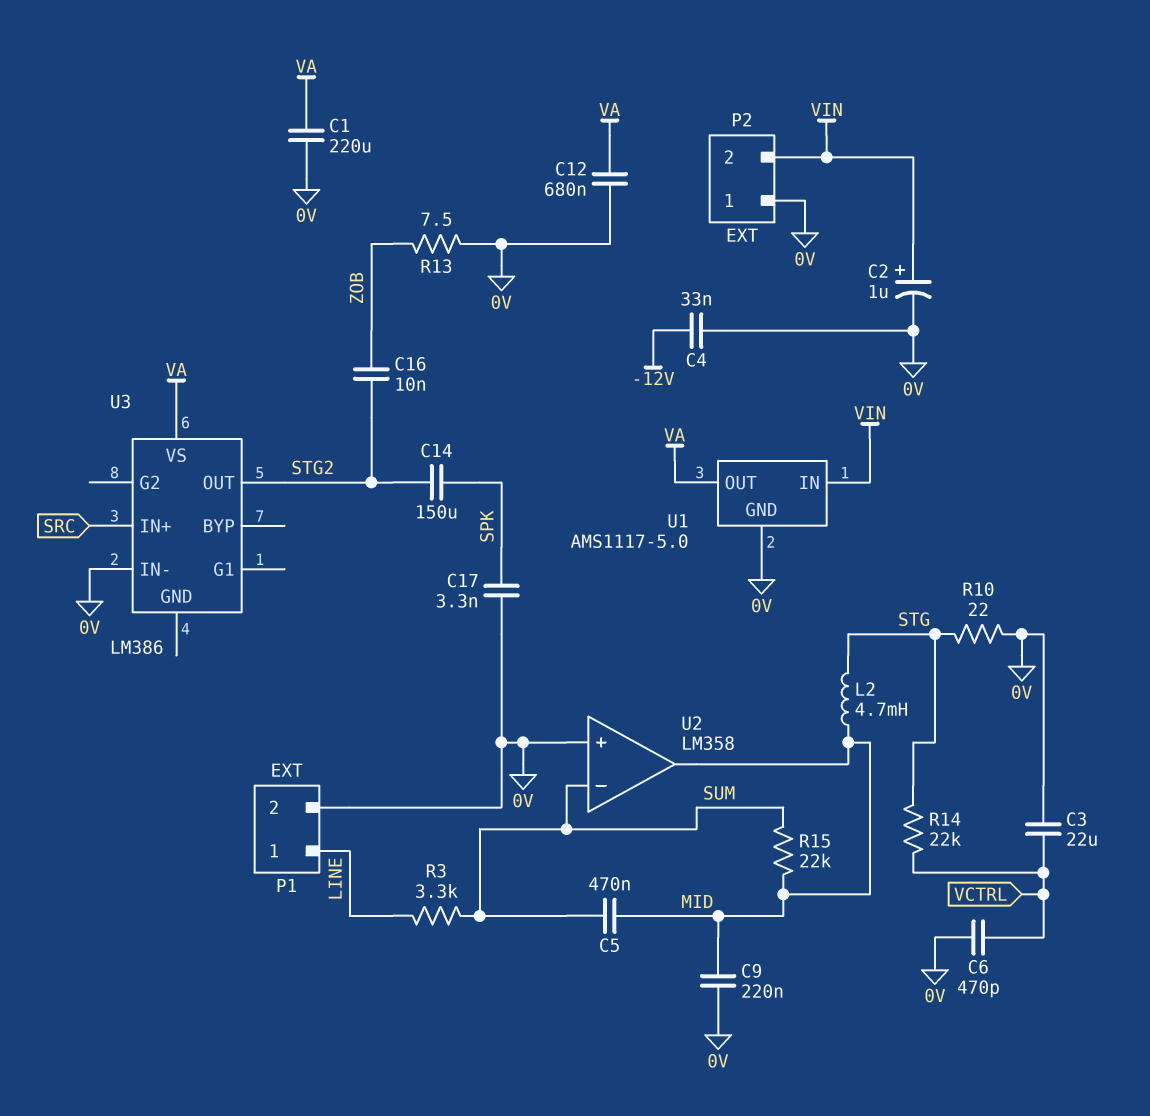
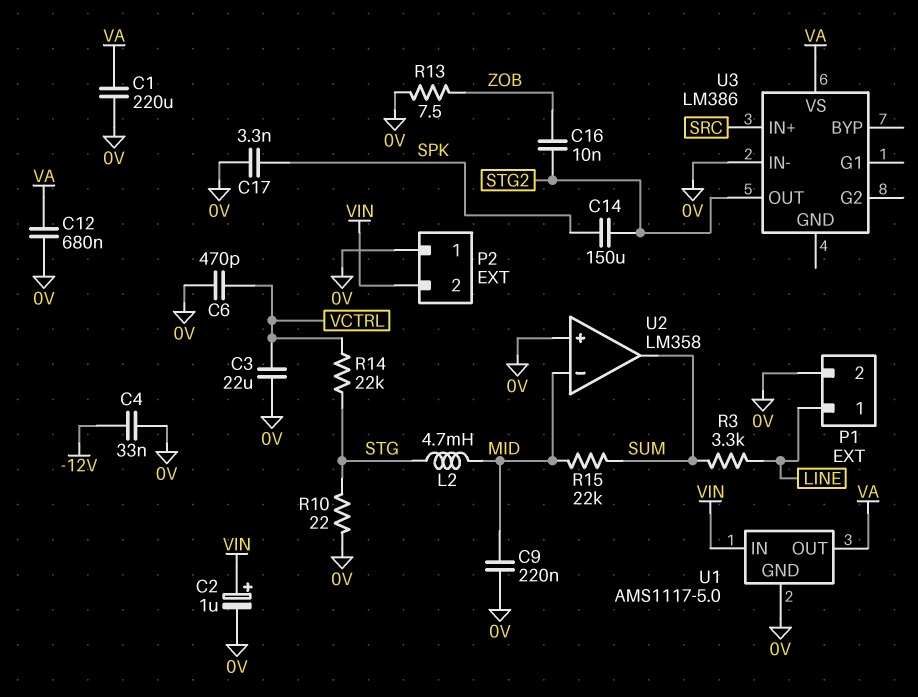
C5: 470nF (MID, SUM) -> none
U2 pin in-: SUM -> MID
U2 pin out: MID -> SUM

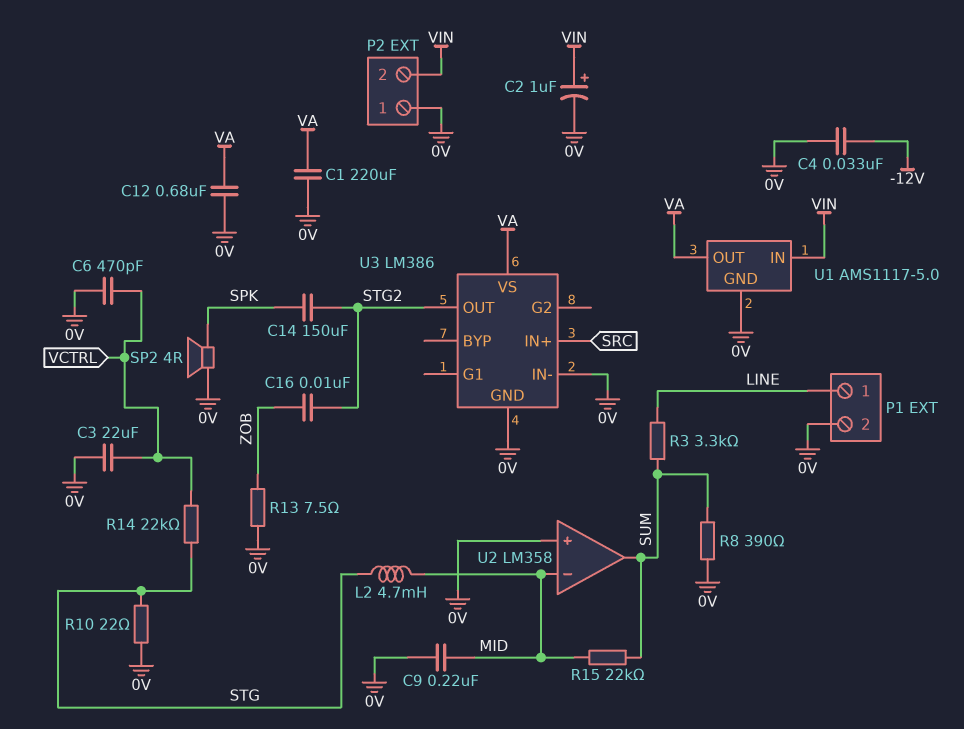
C17: 3.3nF (0V, SPK) -> none
R8: none -> 390 (0V, SUM)
SP2: none -> speaker 4R (0V, SPK)
U3 pin GND: none -> 0V

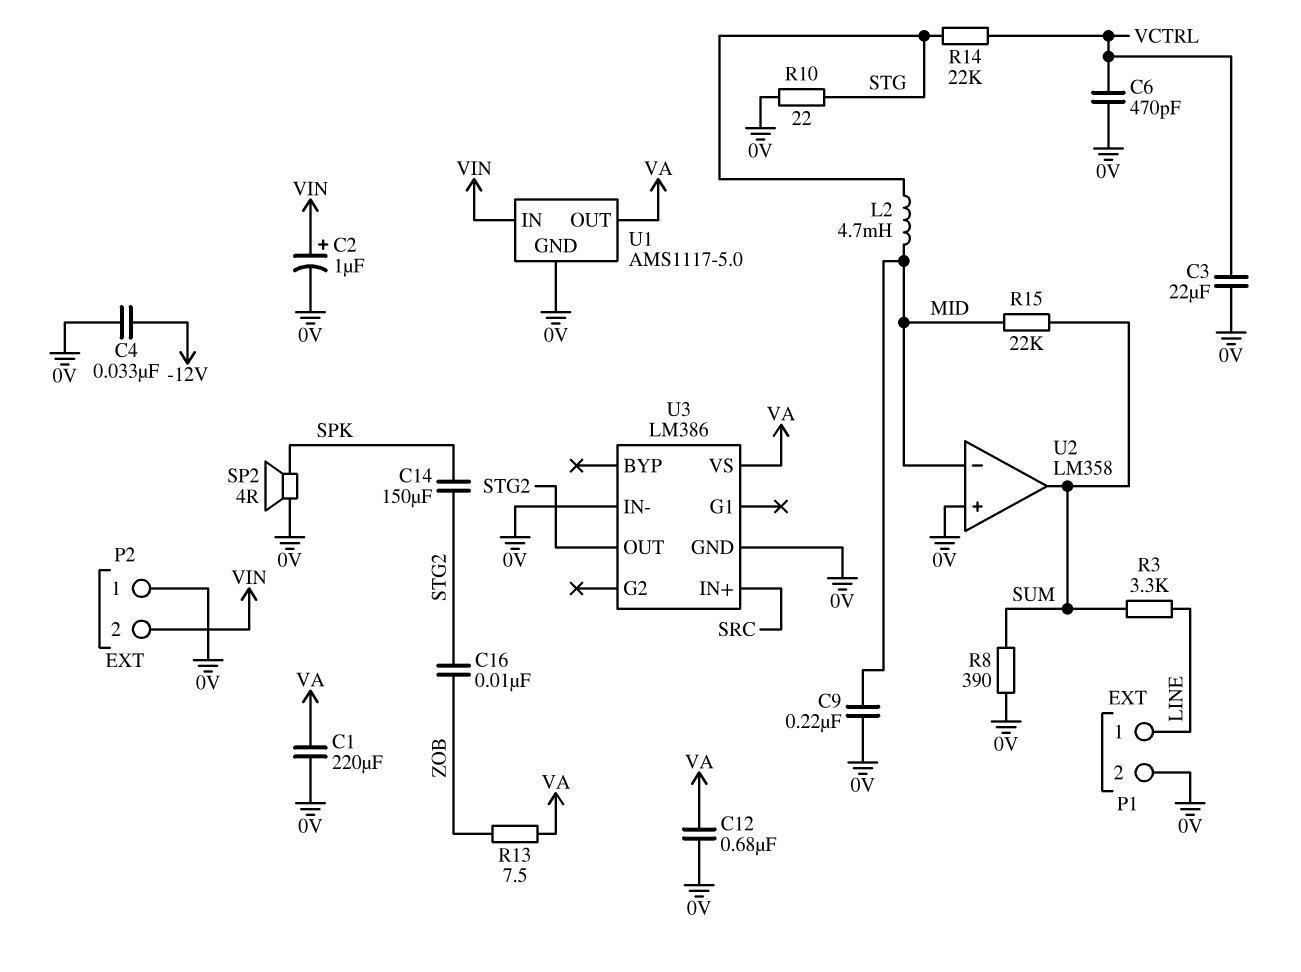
R13: 7.5 (0V, ZOB) -> 7.5 (VA, ZOB)

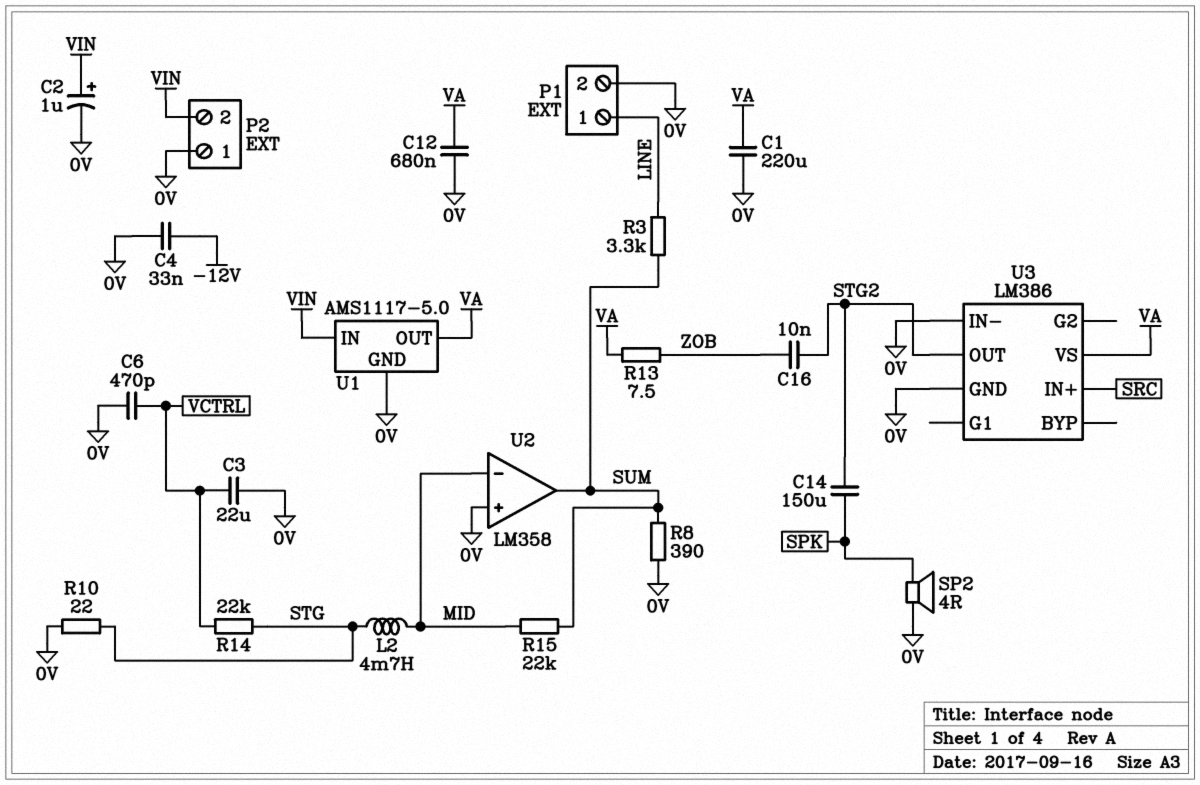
C9: 220nF (0V, MID) -> none

